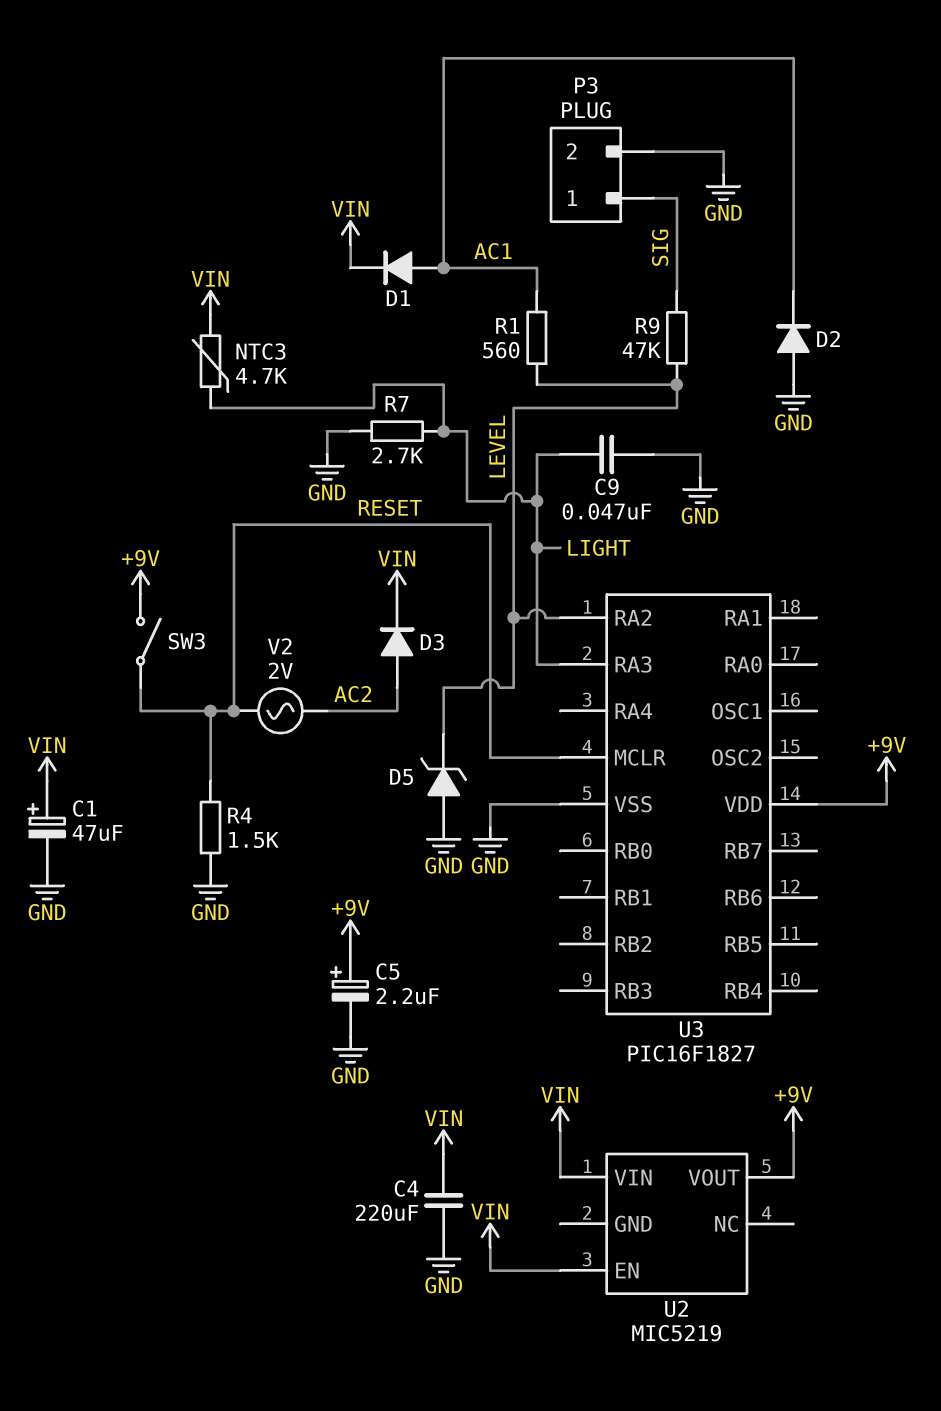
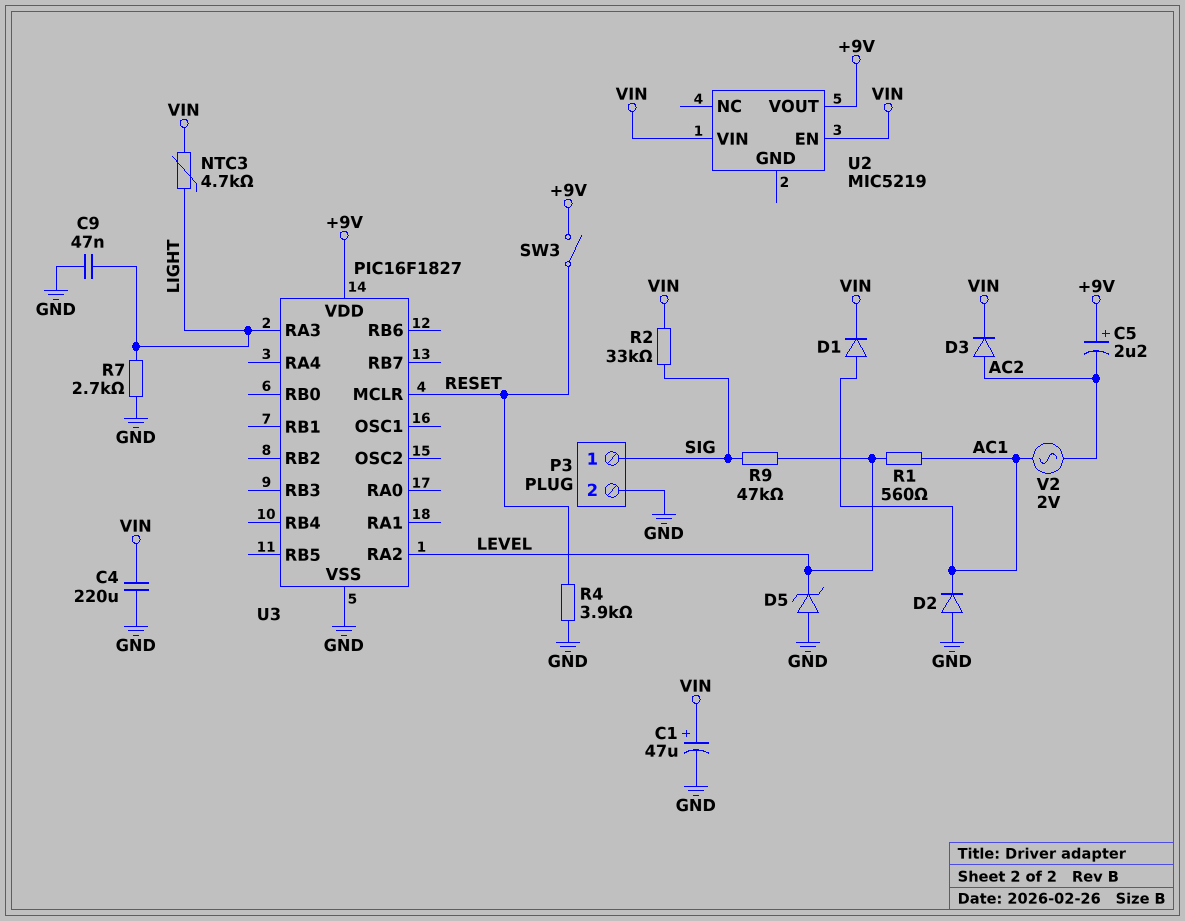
C5: 2.2uF (plus +9V, minus GND) -> 2.2uF (plus +9V, minus AC2)
R2: none -> 33k (SIG, VIN)
R4: 1.5k (GND, RESET) -> 3.9k (GND, RESET)
V2: AC 2V (AC2, RESET) -> AC 2V (AC1, AC2)

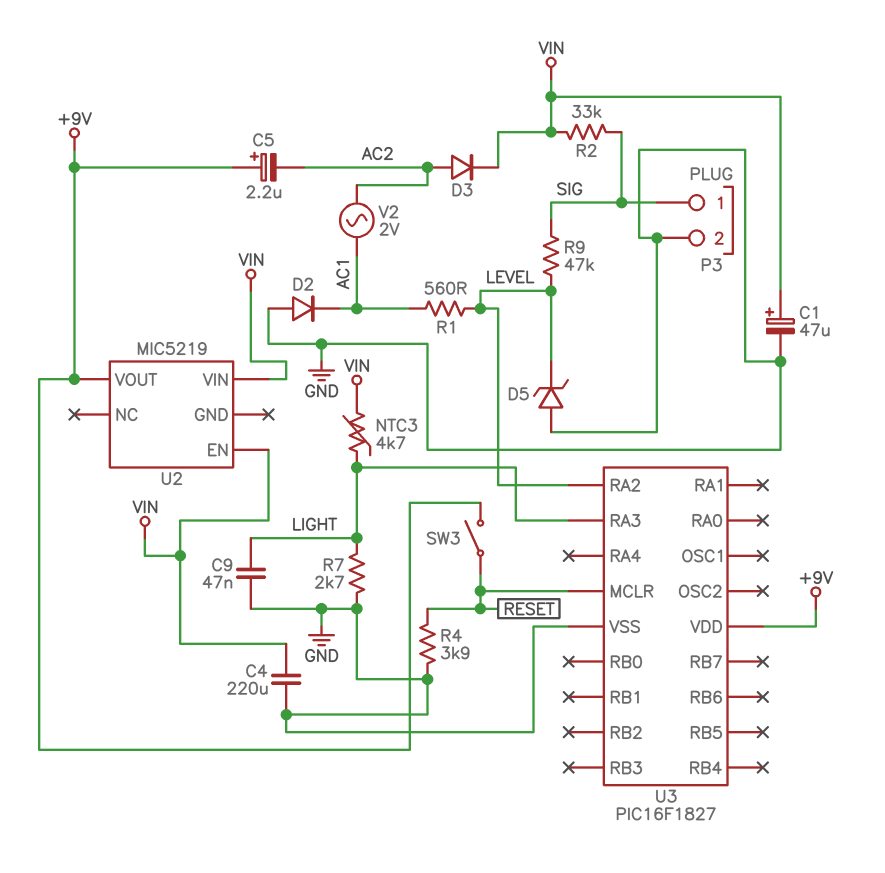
D1: diode (A AC1, K VIN) -> none

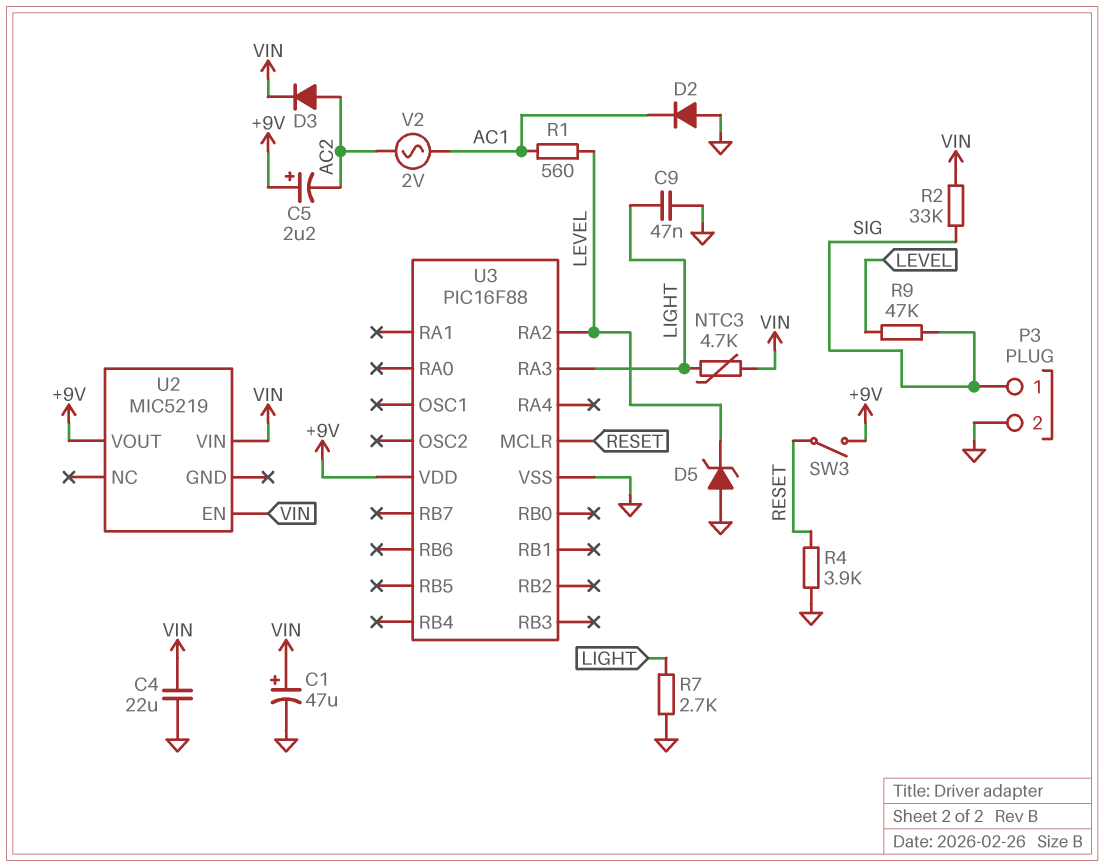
C4: 220uF (GND, VIN) -> 22uF (GND, VIN)
U3: PIC16F1827 -> PIC16F88

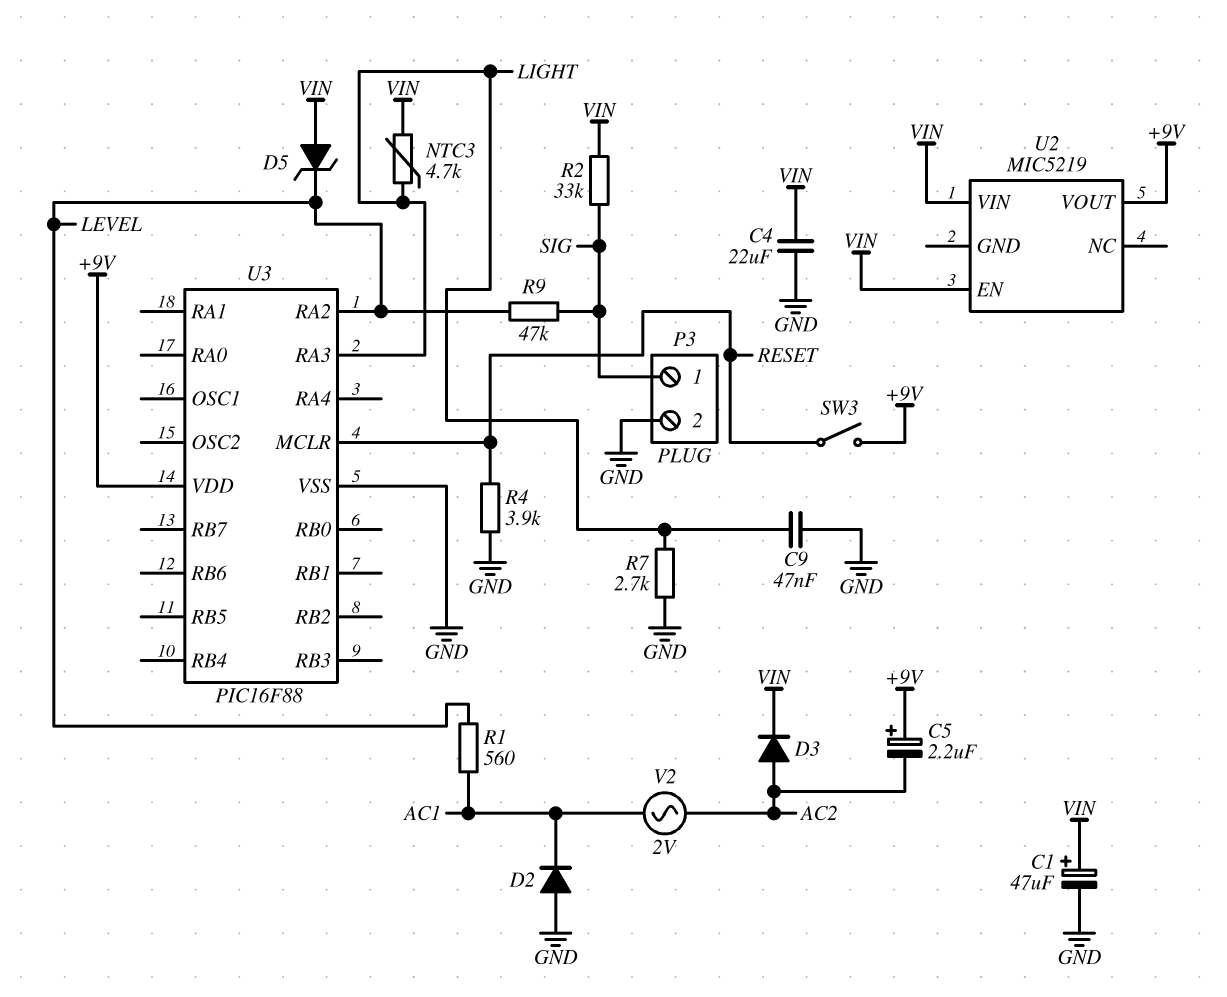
D5: zener (A GND, K LEVEL) -> zener (A VIN, K LEVEL)

